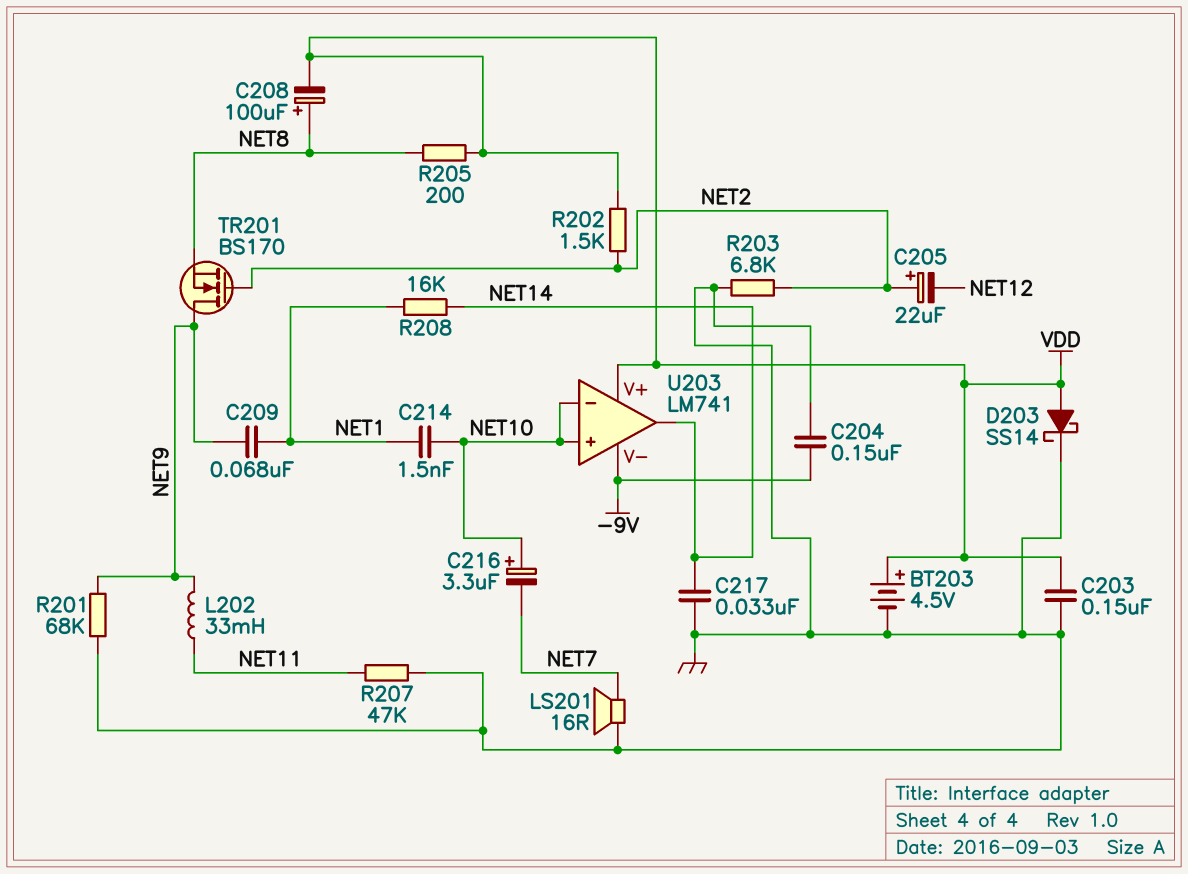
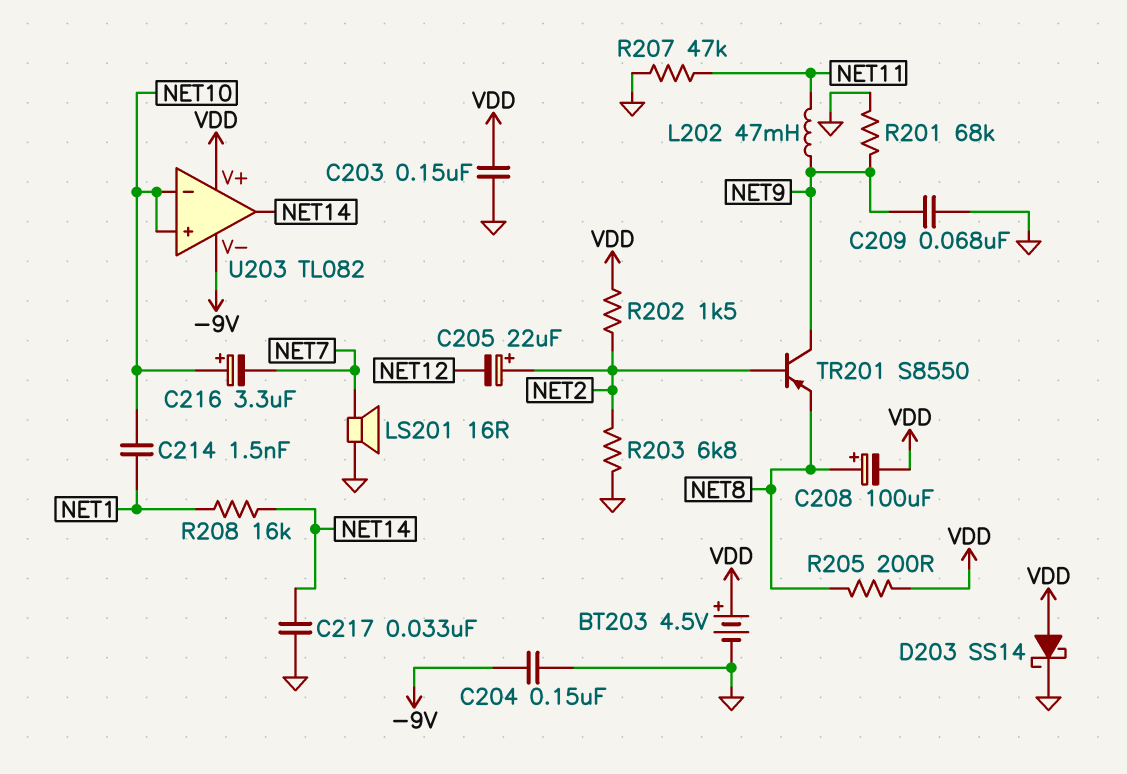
C209: 68nF (NET1, NET9) -> 68nF (GND, NET9)
L202: 33mH (NET9, NET11) -> 47mH (NET9, NET11)
TR201: NMOS BS170 (G NET2, D NET9, S NET8) -> PNP S8550 (B NET2, C NET9, E NET8)
U203: LM741 -> TL082

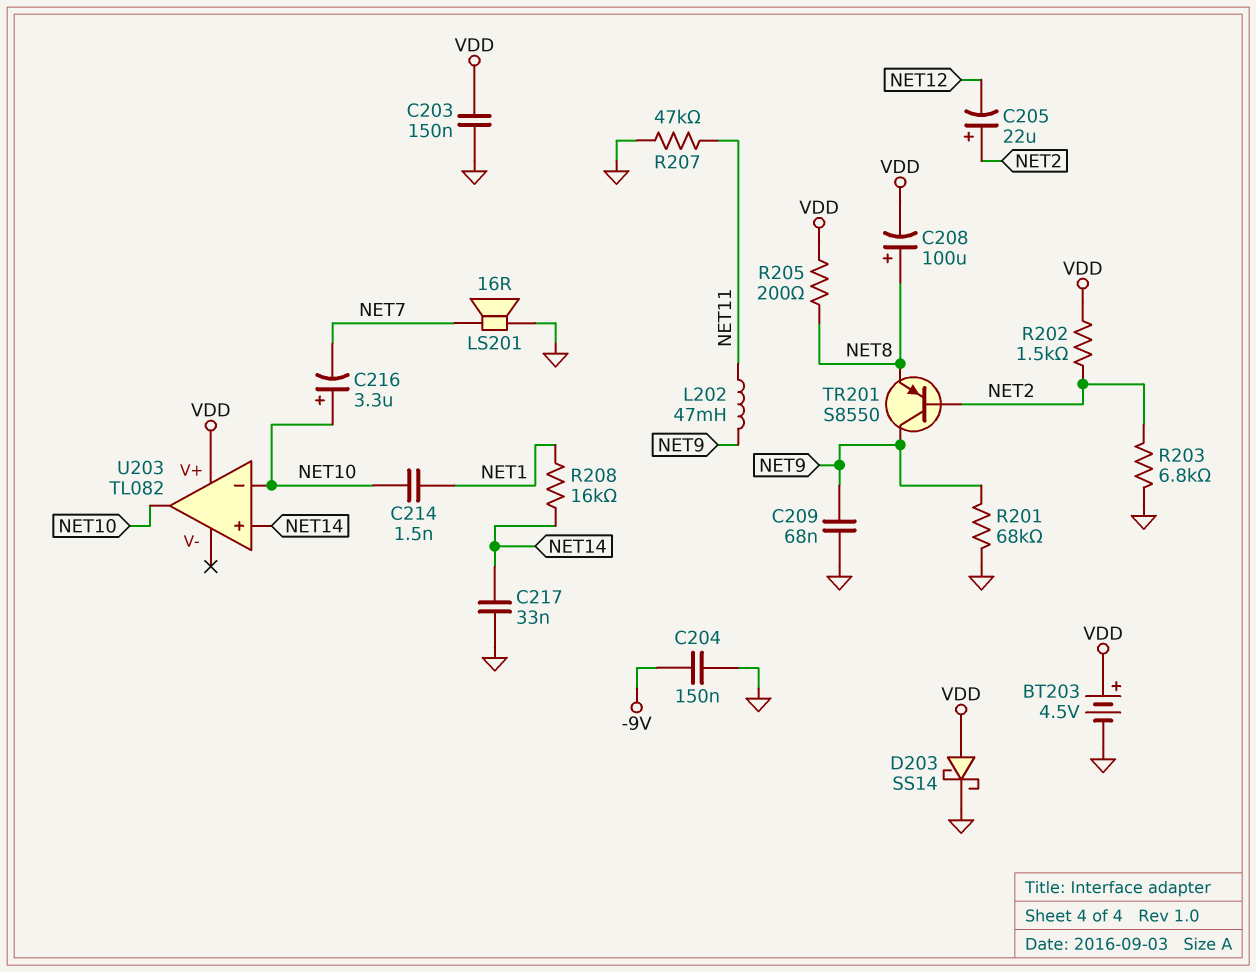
U203 pin V-: -9V -> none
U203 pin in+: NET10 -> NET14
U203 pin out: NET14 -> NET10

